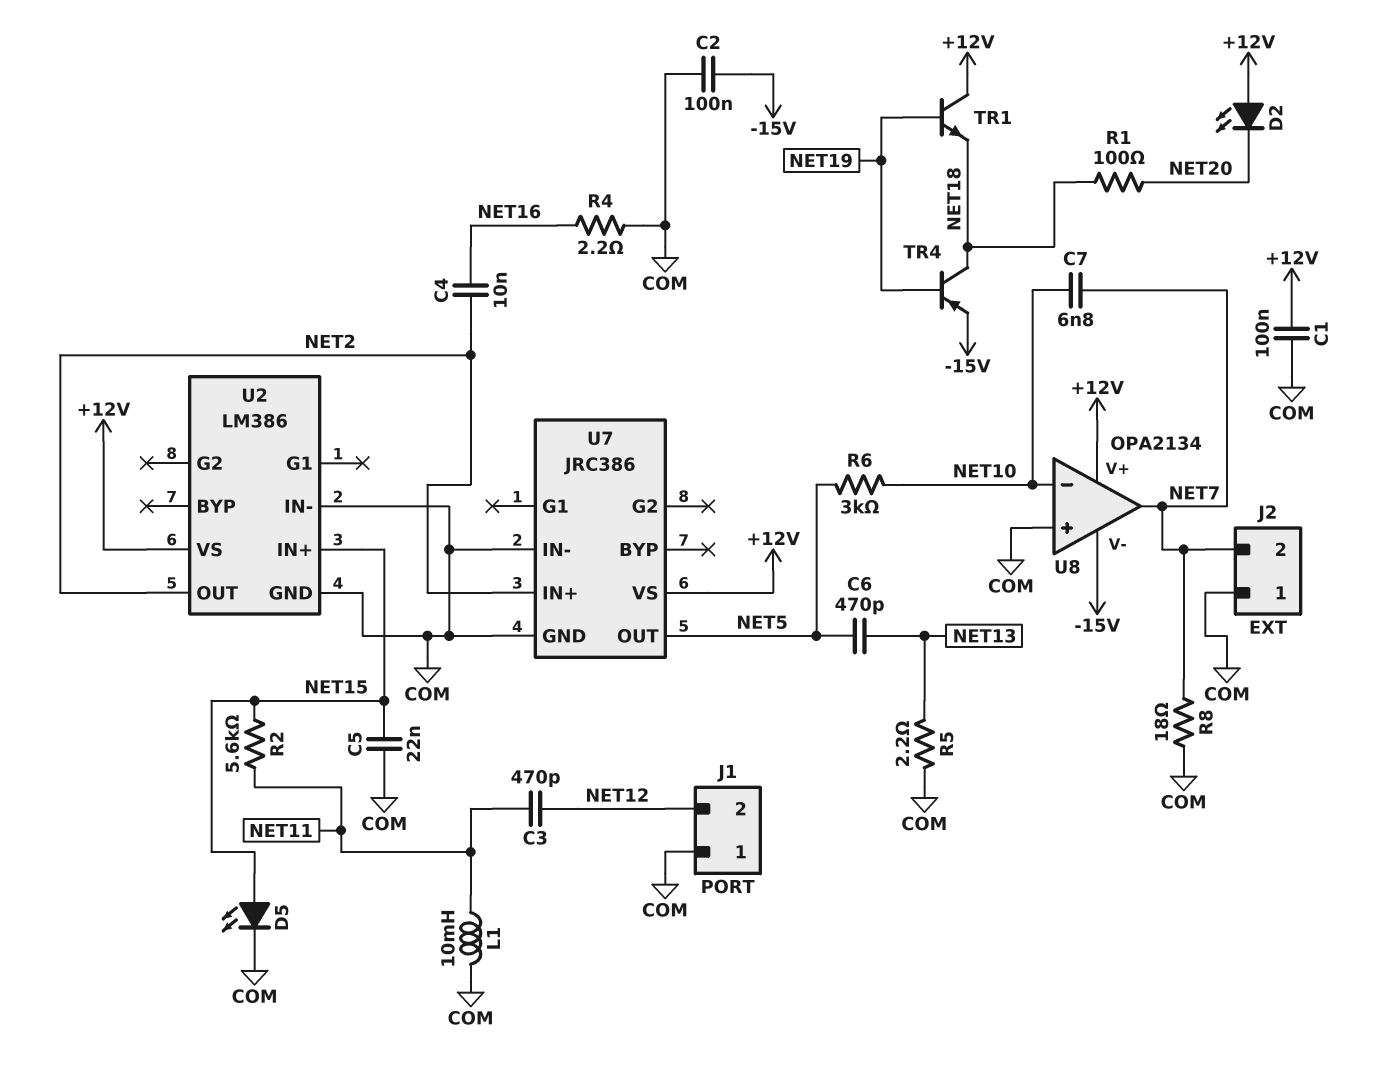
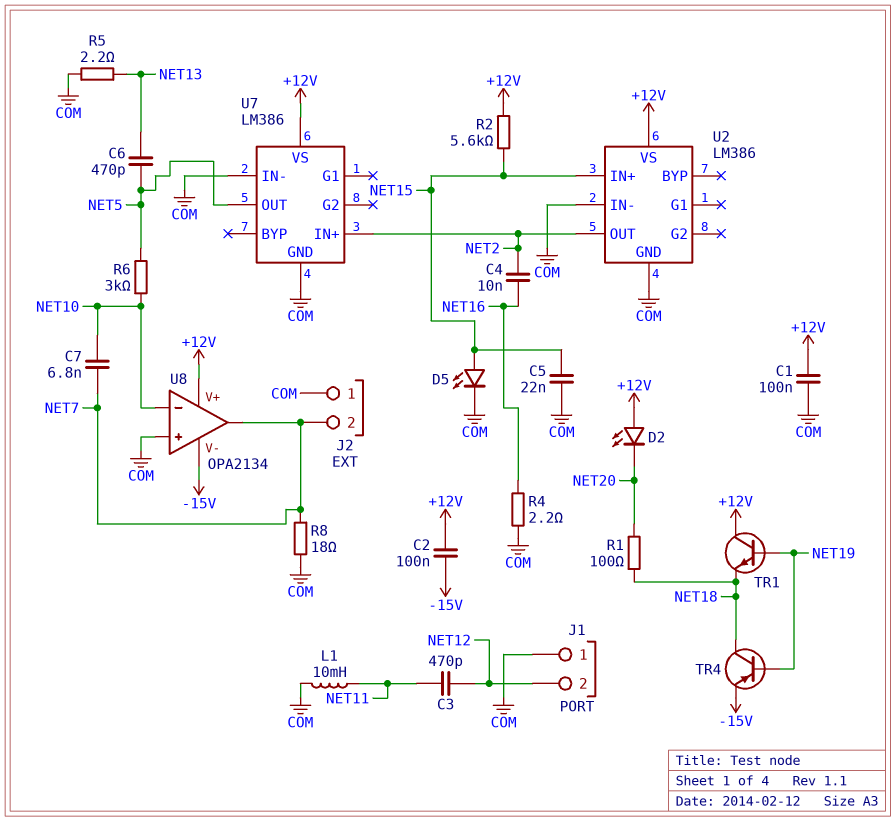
C2: 100nF (-15V, COM) -> 100nF (+12V, -15V)
R2: 5.6k (NET11, NET15) -> 5.6k (+12V, NET15)
U7: JRC386 -> LM386

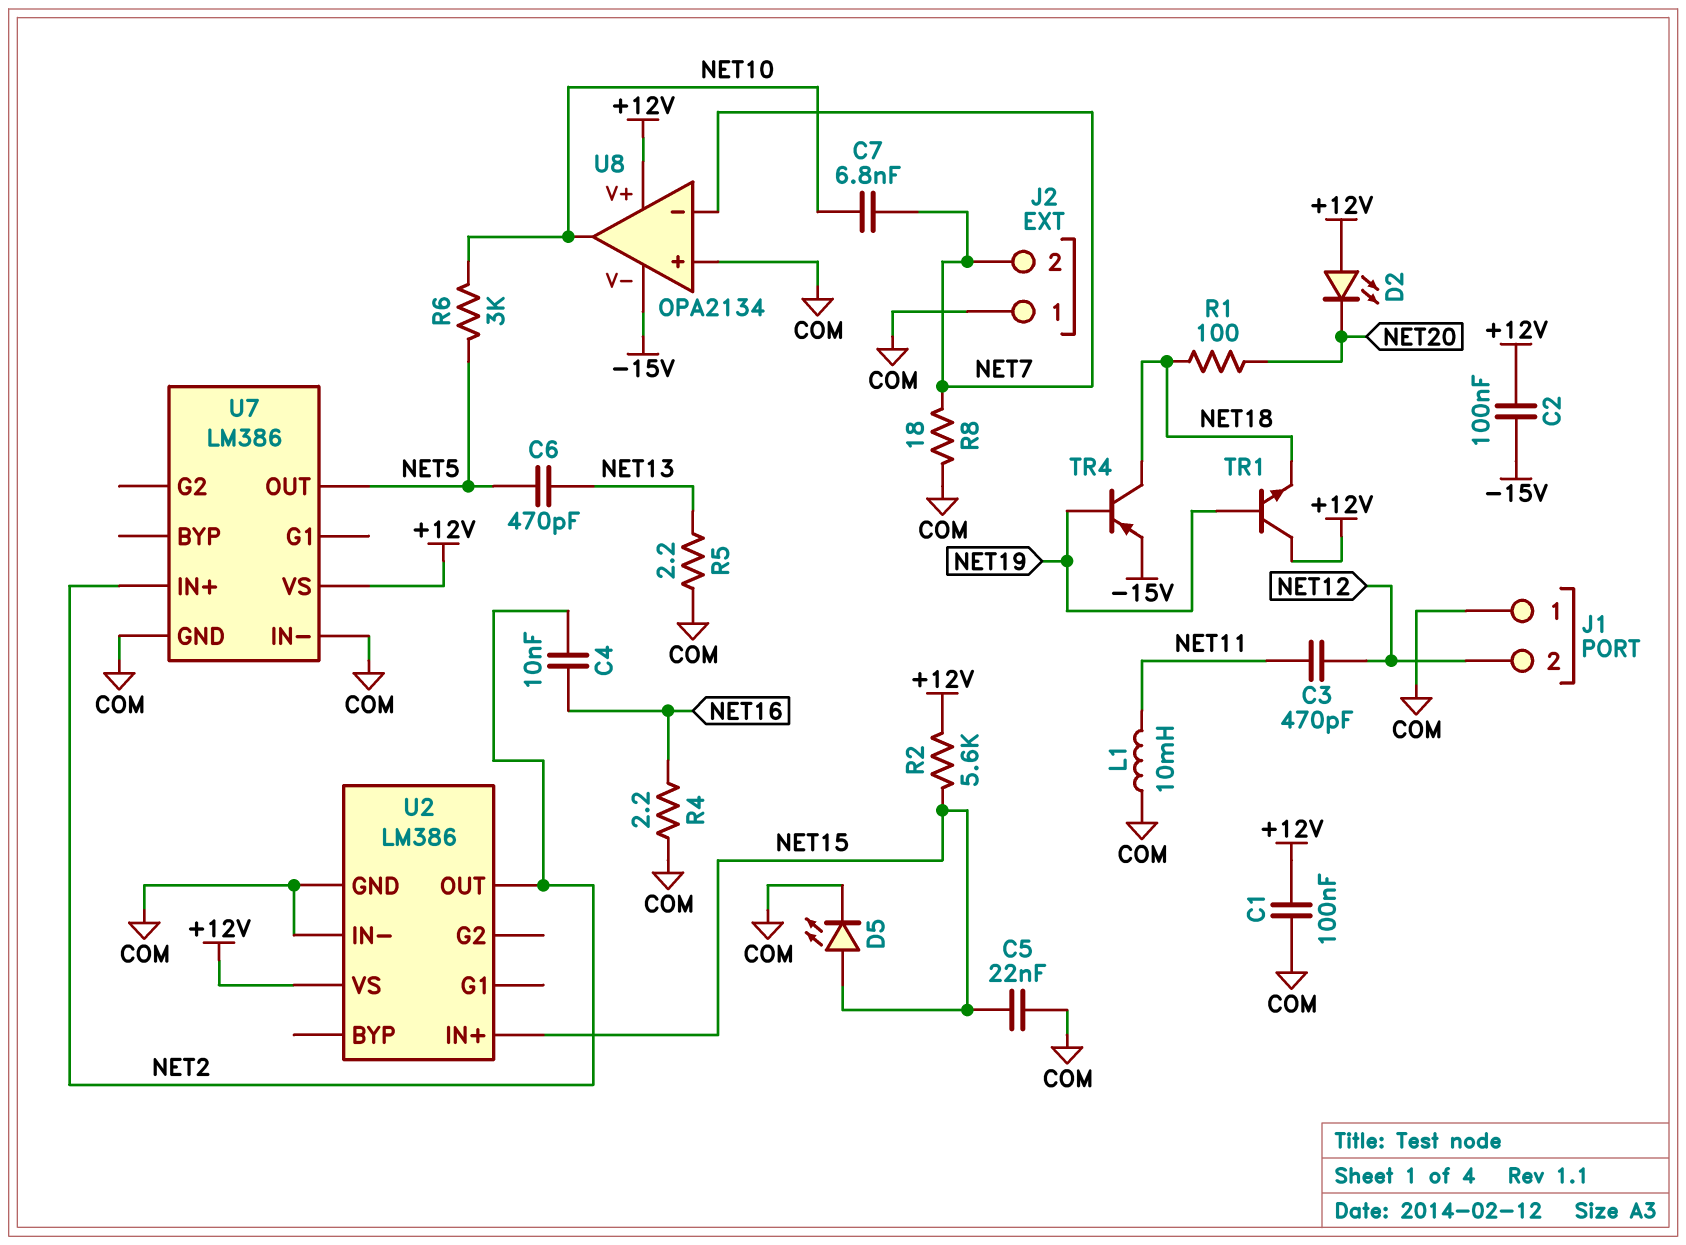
U8 pin in-: NET10 -> NET7
U8 pin out: NET7 -> NET10

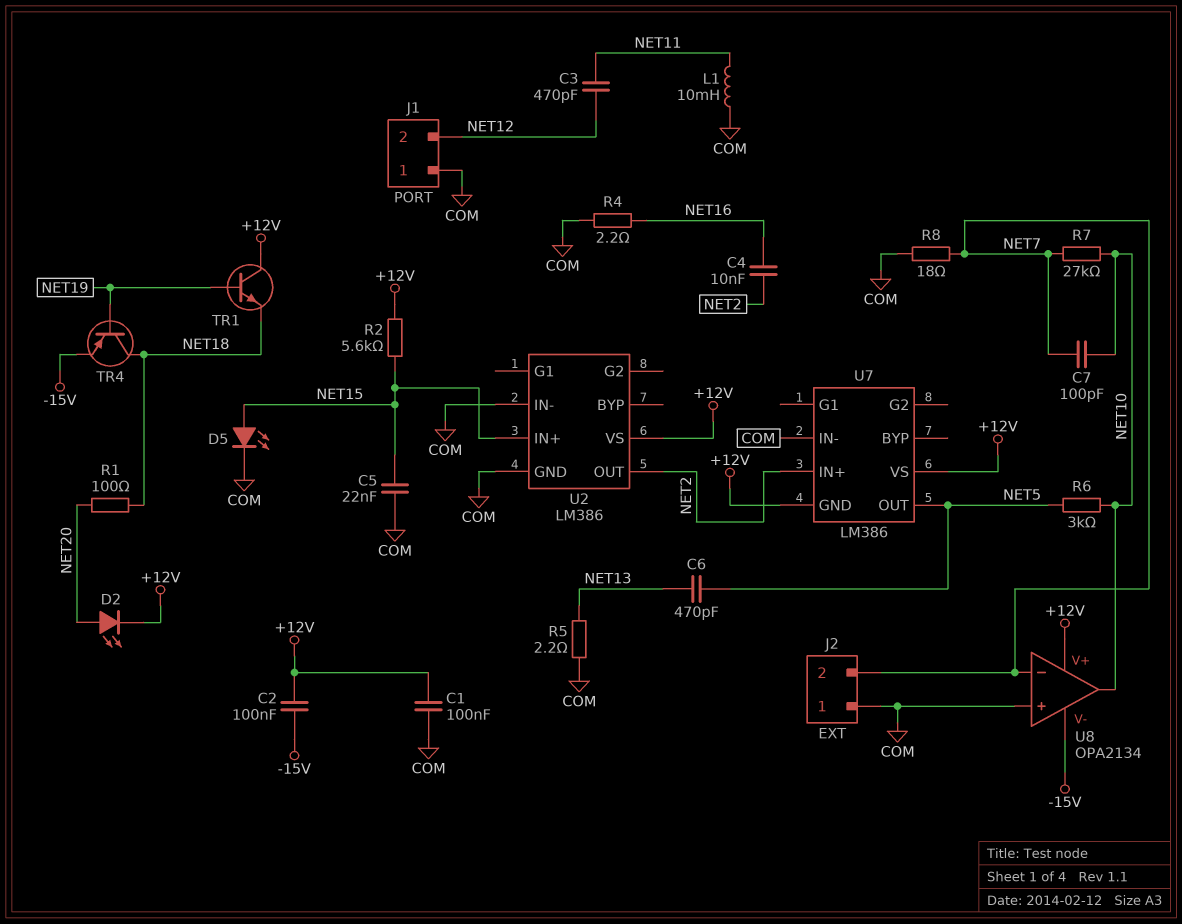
C7: 6.8nF (NET7, NET10) -> 100pF (NET7, NET10)
D2: LED (A +12V, K NET20) -> LED (A NET20, K +12V)
R7: none -> 27k (NET7, NET10)
U7 pin GND: COM -> +12V

